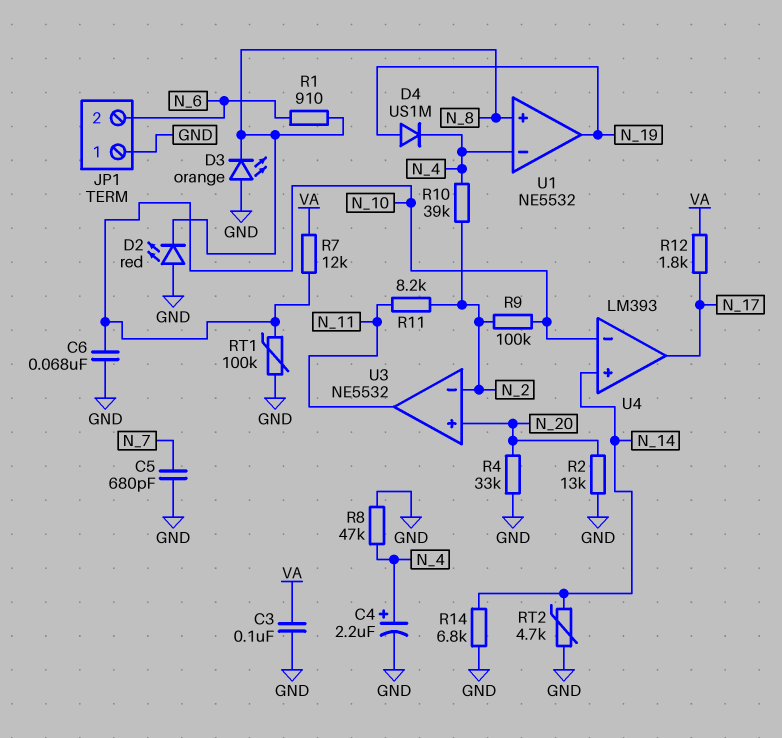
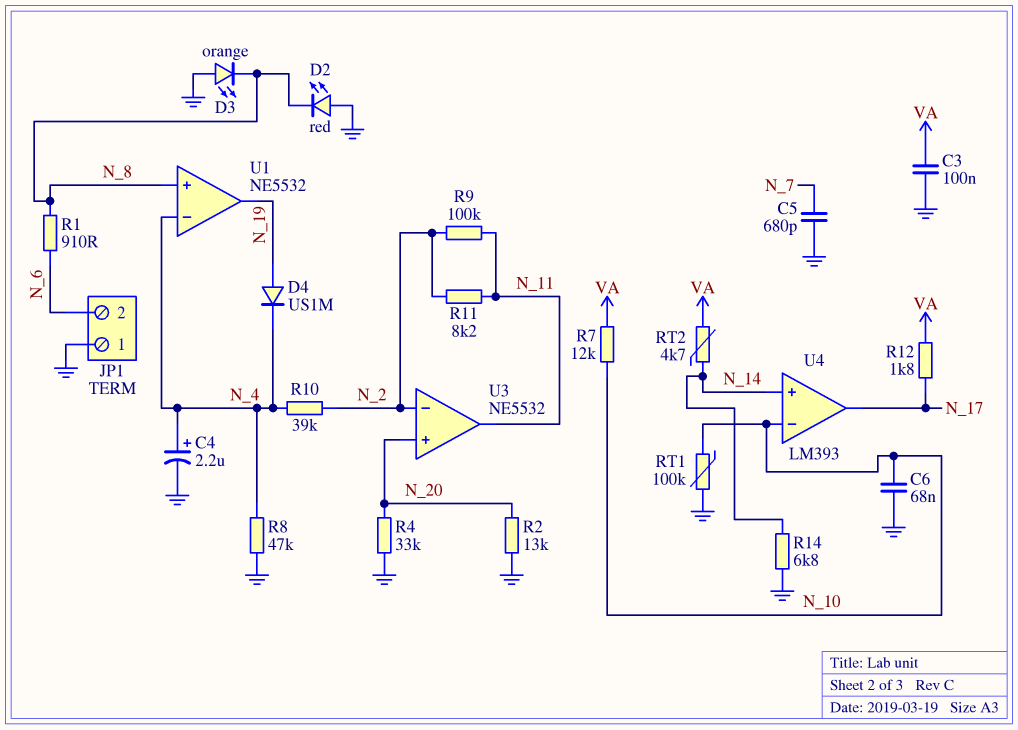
R9: 100k (N_2, N_10) -> 100k (N_2, N_11)
RT2: 4.7k (GND, N_14) -> 4.7k (N_14, VA)

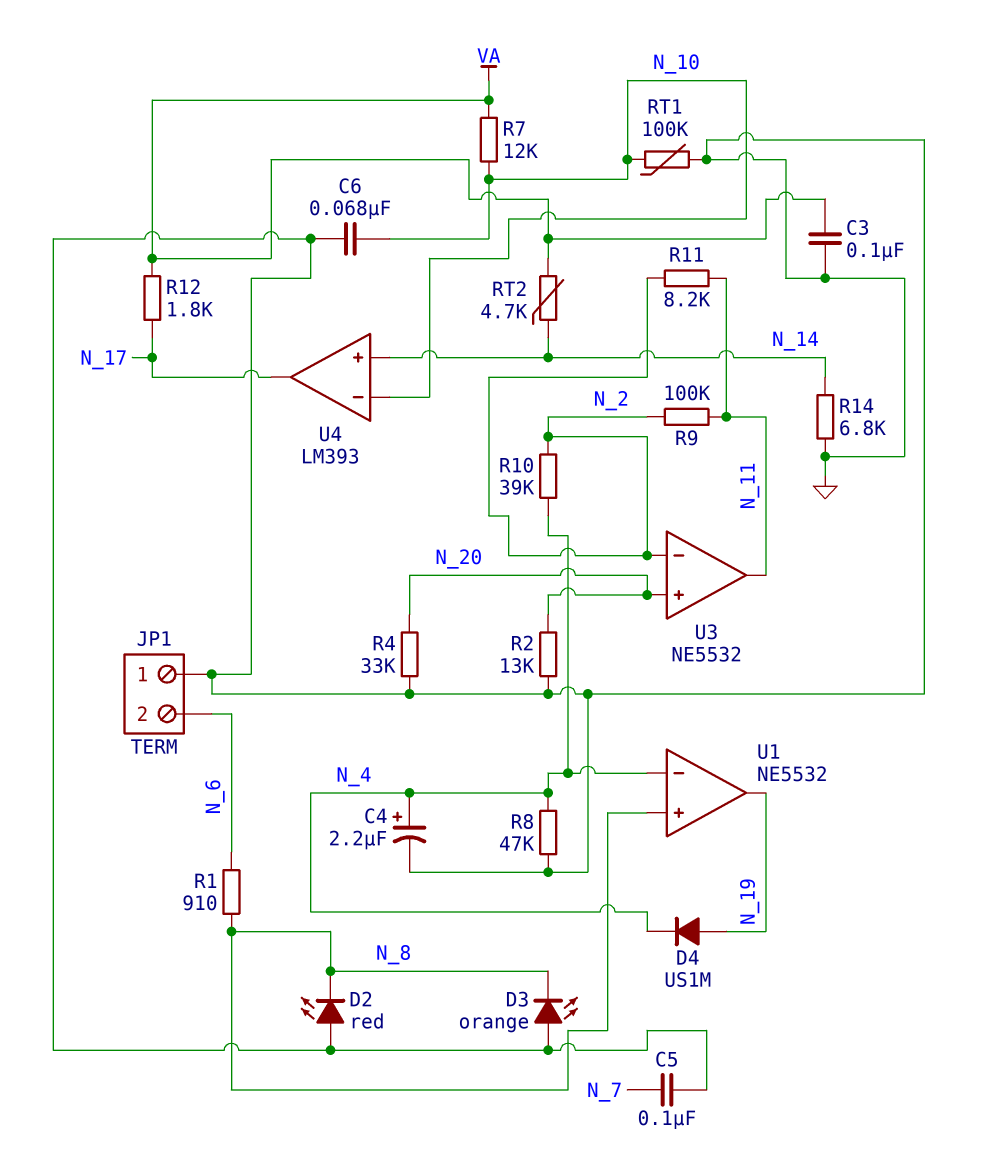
C5: 680pF (GND, N_7) -> 100nF (GND, N_7)

